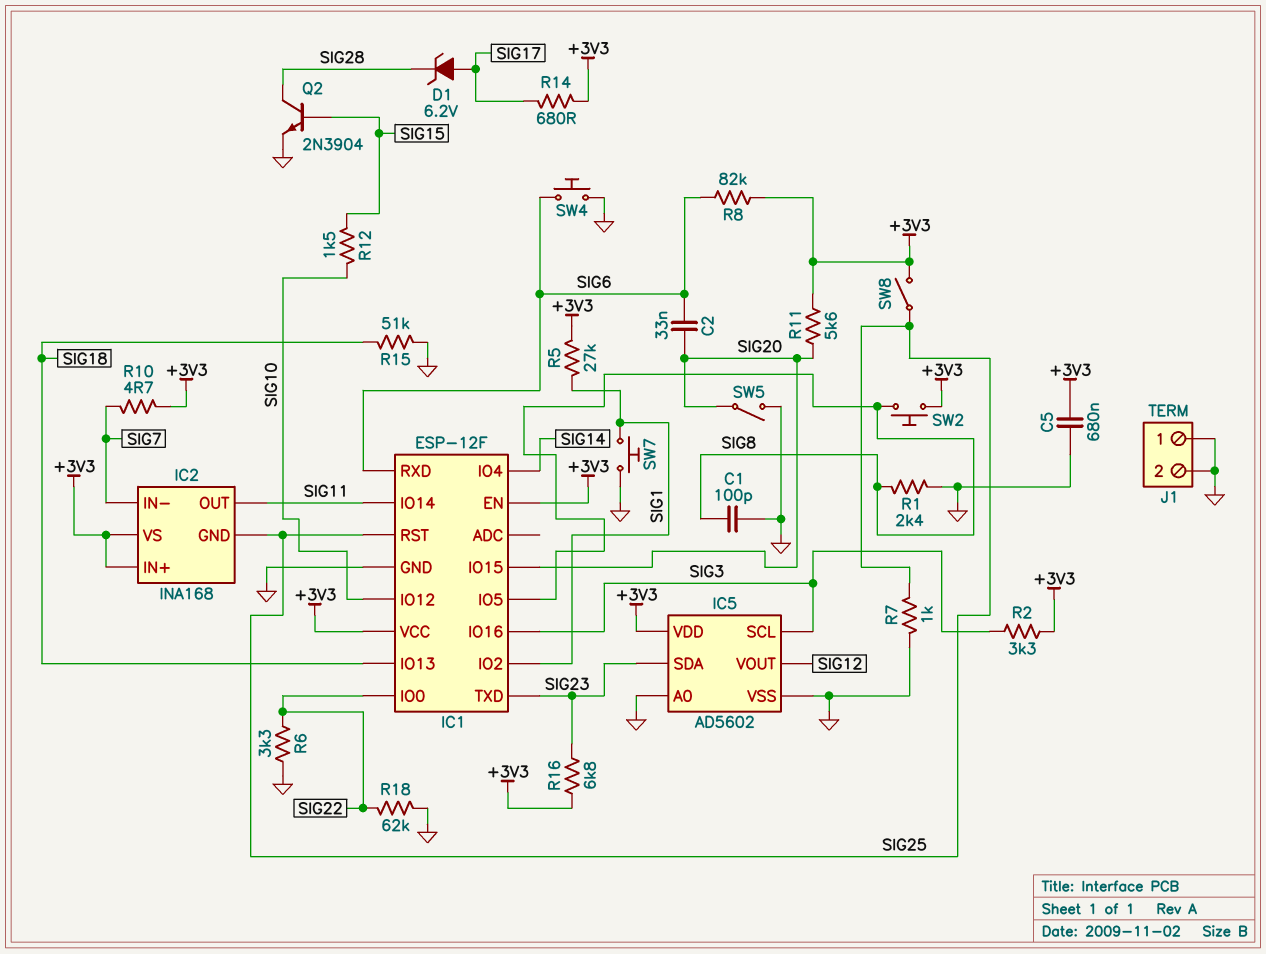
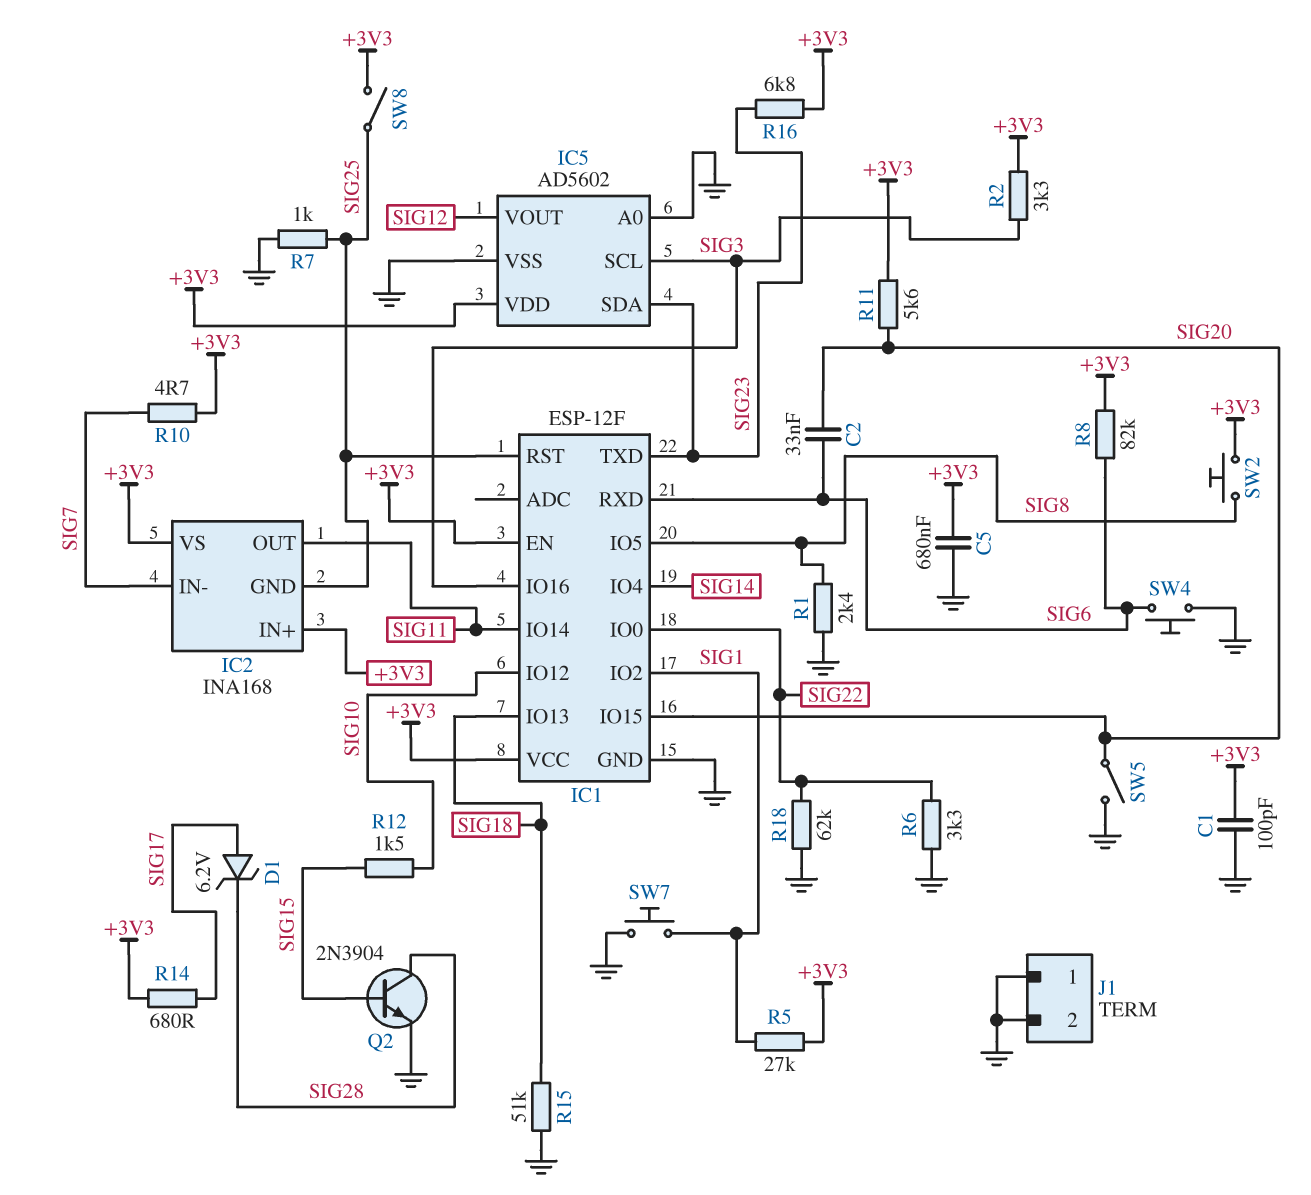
C1: 100pF (GND, SIG8) -> 100pF (+3V3, GND)

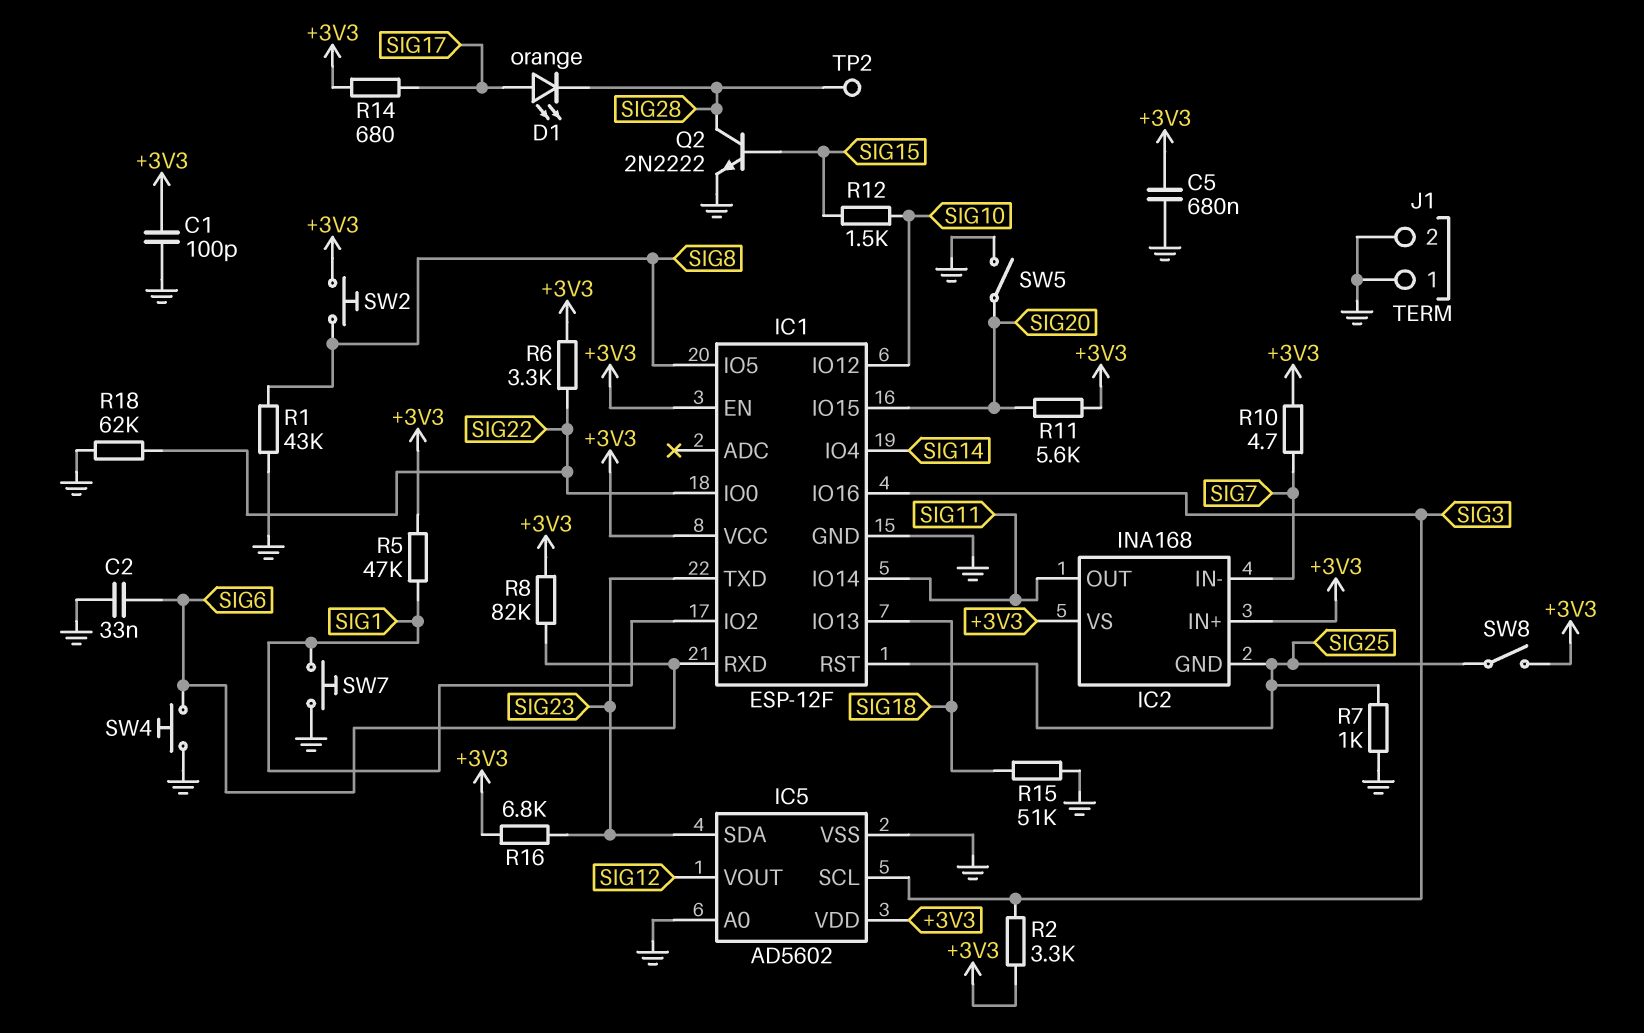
C2: 33nF (SIG6, SIG20) -> 33nF (GND, SIG6)
D1: zener 6.2V (A SIG17, K SIG28) -> LED orange (A SIG17, K SIG28)
Q2: NPN 2N3904 (B SIG15, C SIG28, E GND) -> NPN 2N2222 (B SIG15, C SIG28, E GND)
R1: 2.4k (GND, SIG8) -> 43k (GND, SIG8)
R5: 27k (+3V3, SIG1) -> 47k (+3V3, SIG1)
R6: 3.3k (GND, SIG22) -> 3.3k (+3V3, SIG22)
TP2: none -> test point (SIG28)

